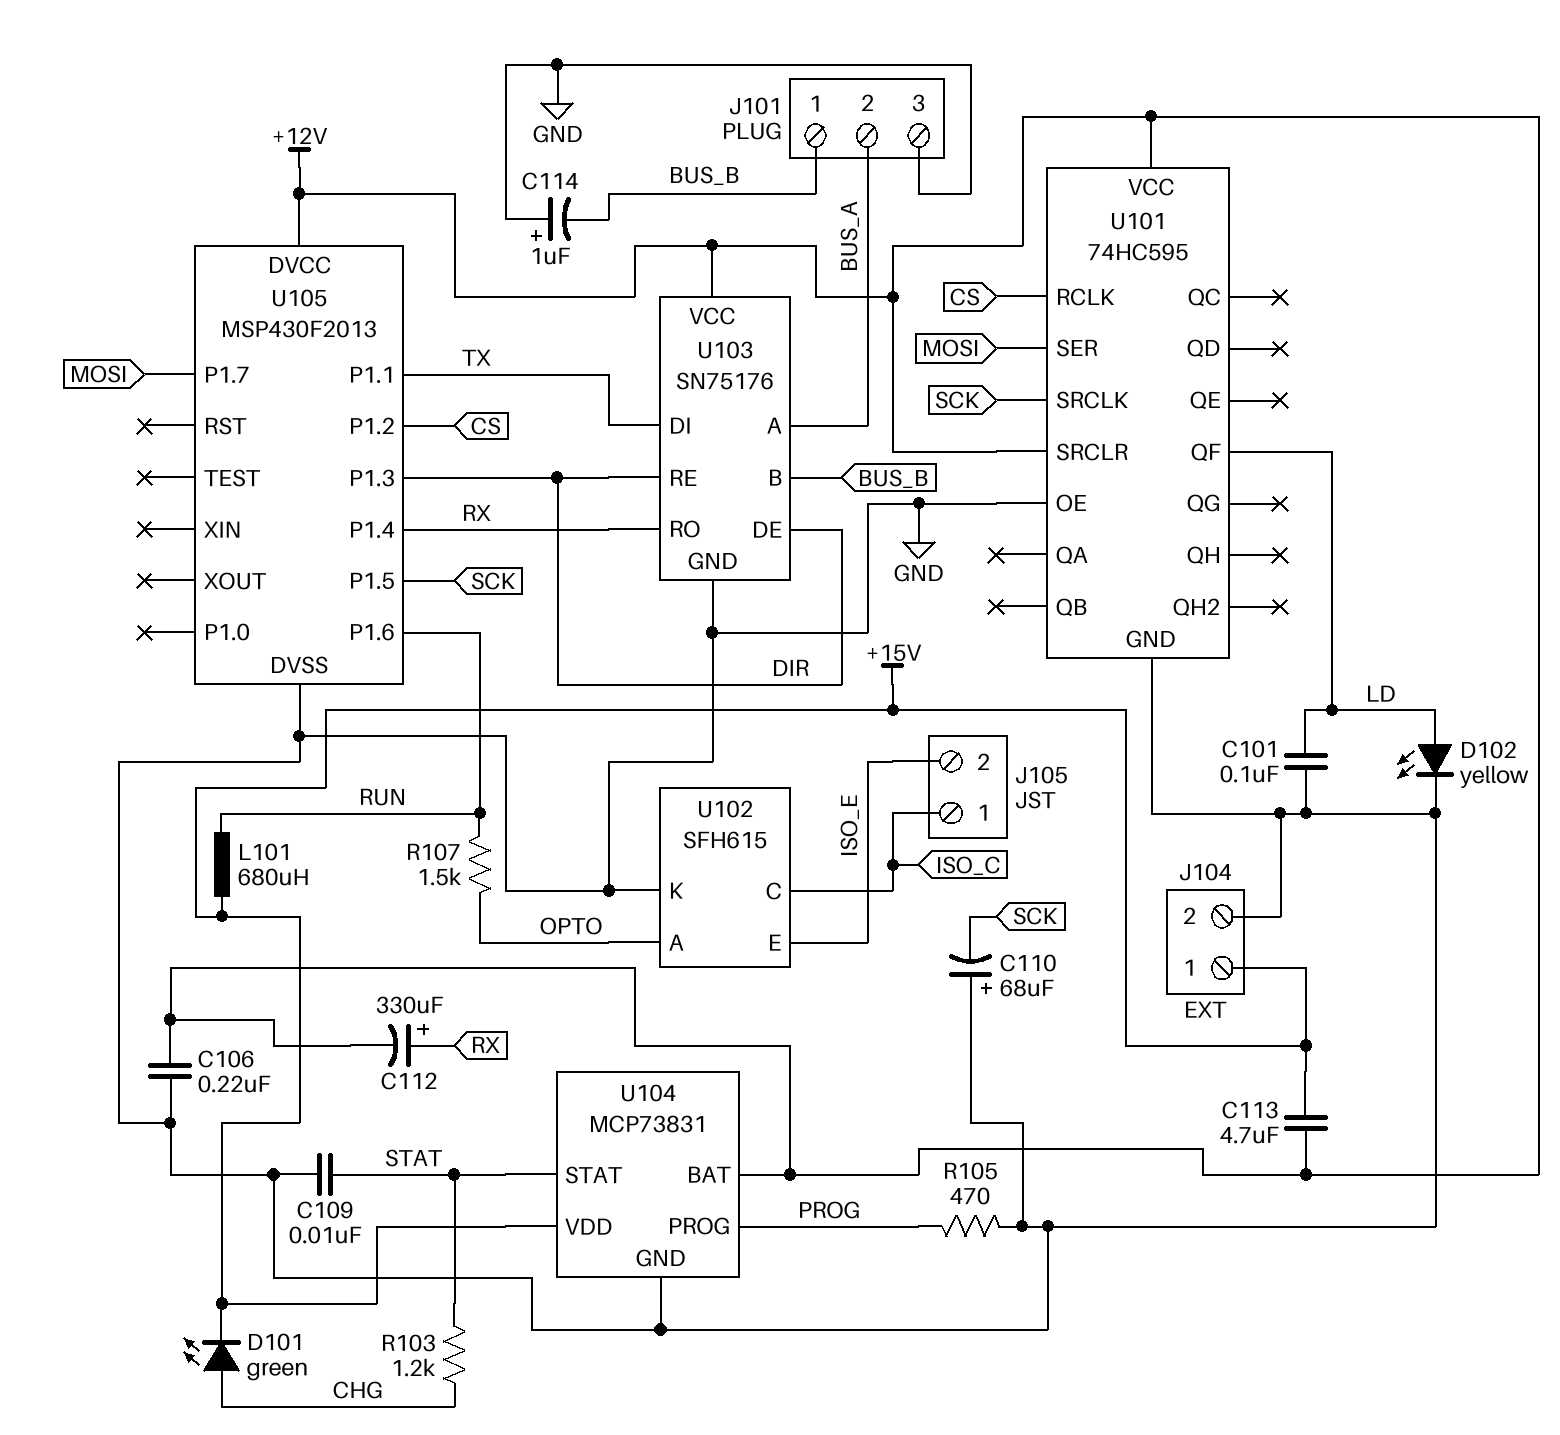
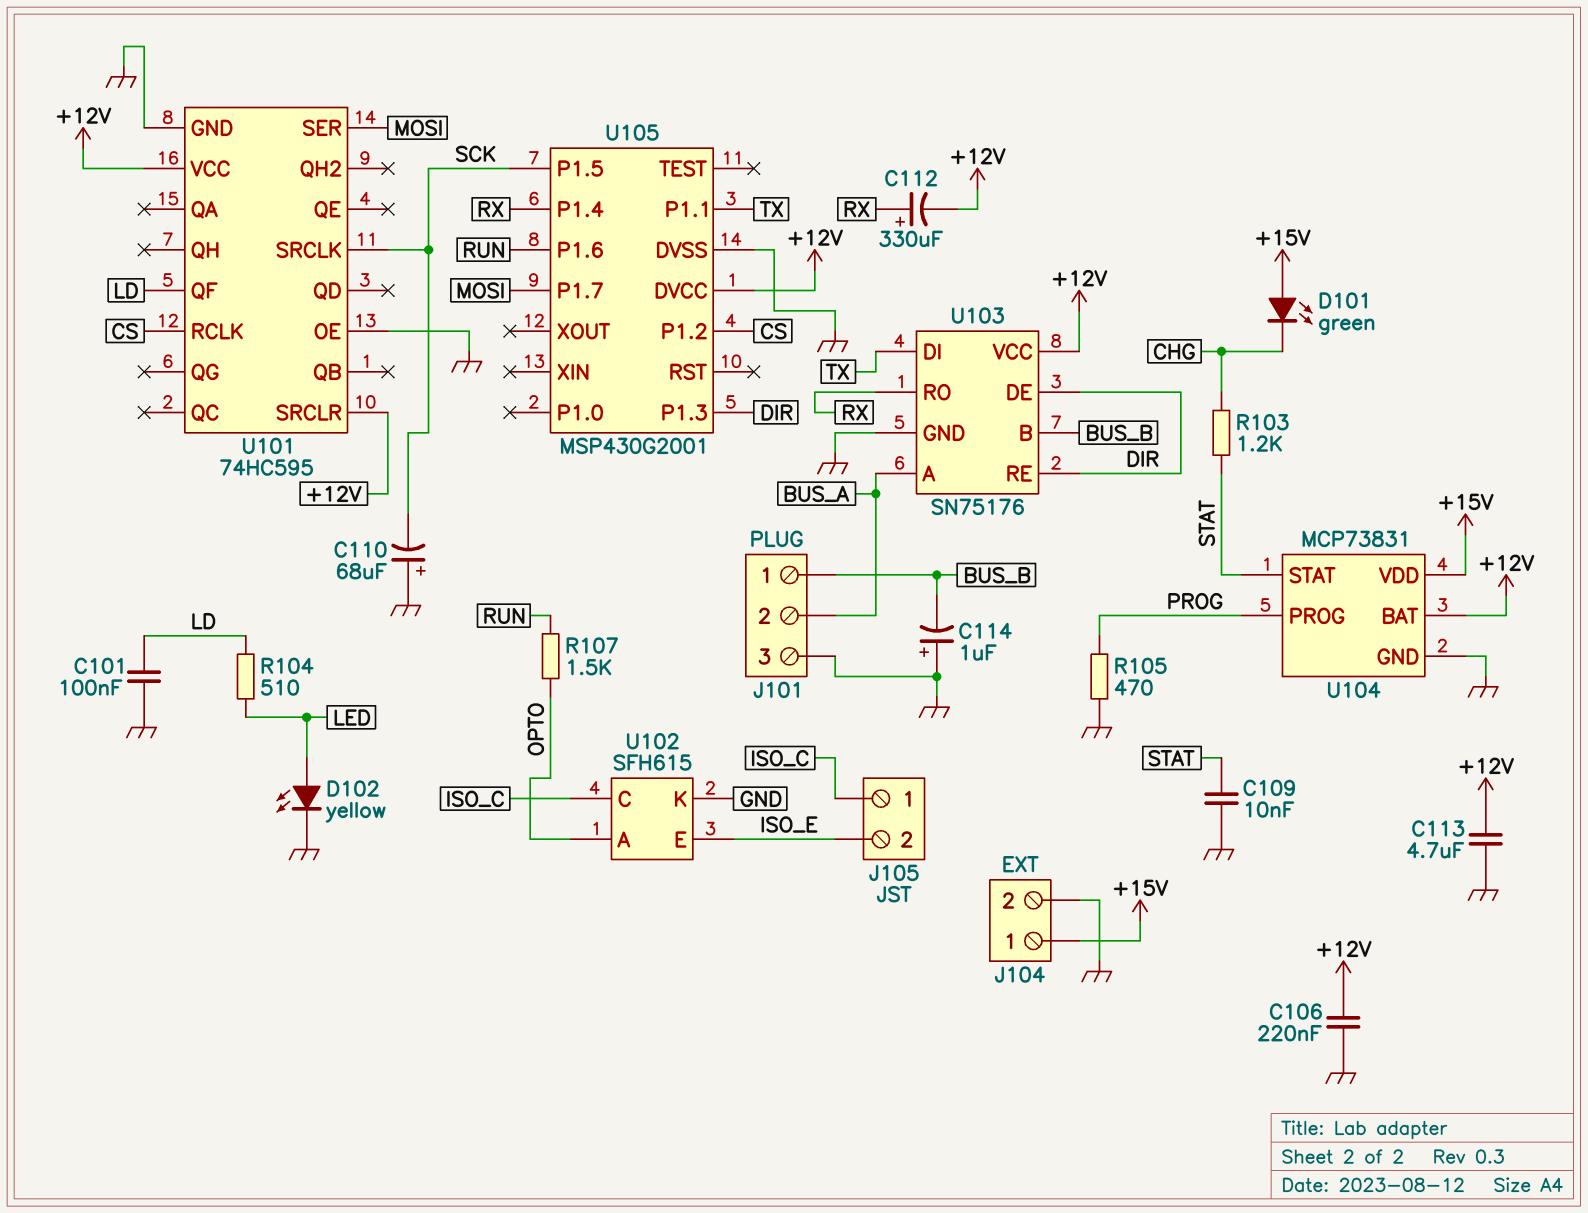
C113: 4.7uF (+12V, +15V) -> 4.7uF (+12V, GND)
D101: LED green (A CHG, K +15V) -> LED green (A +15V, K CHG)
D102: LED yellow (A LD, K GND) -> LED yellow (A LED, K GND)
L101: 680uH (+15V, RUN) -> none
R104: none -> 510 (LD, LED)
U105: MSP430F2013 -> MSP430G2001

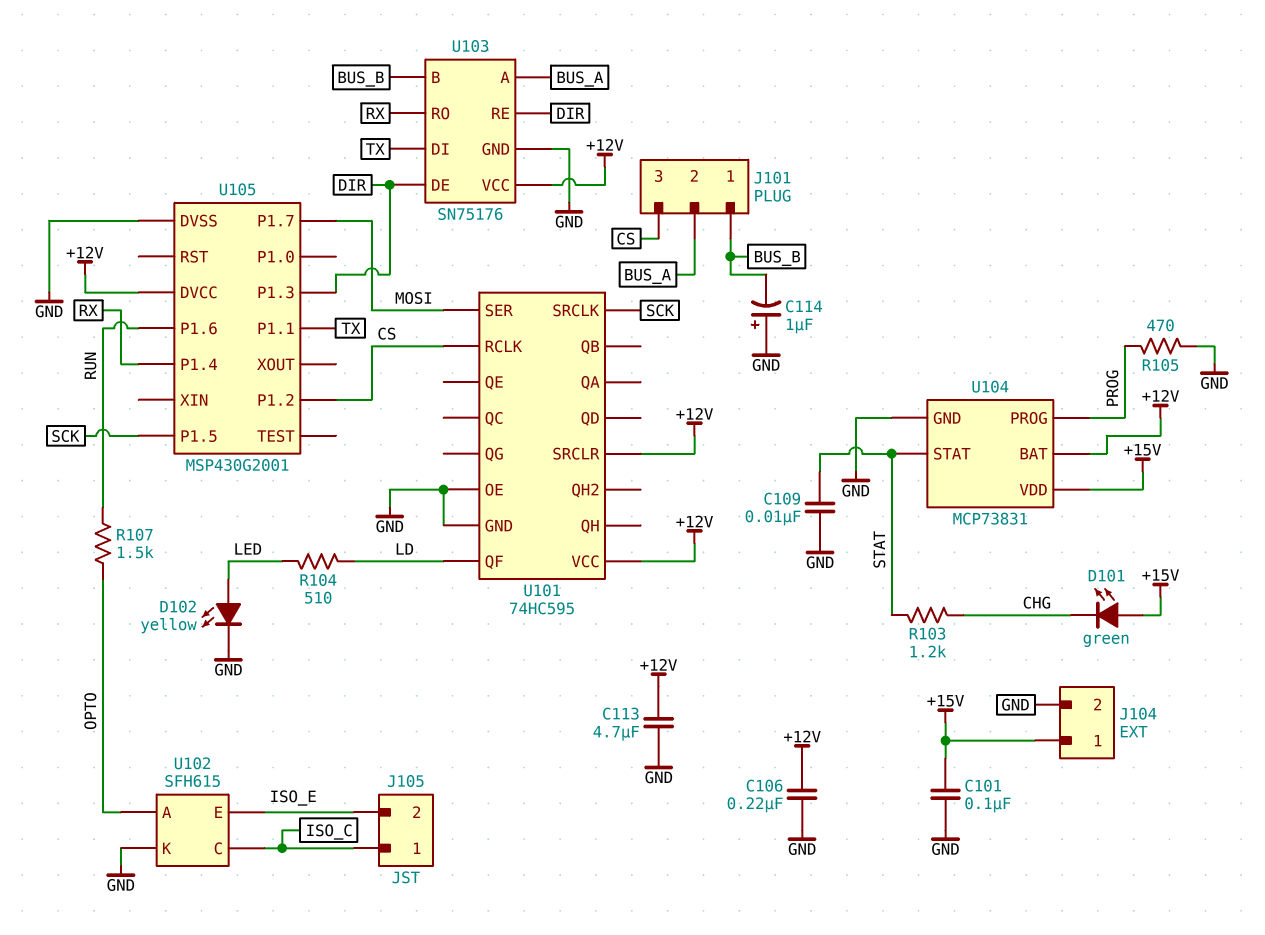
C101: 100nF (GND, LD) -> 100nF (+15V, GND)
C110: 68uF (plus GND, minus SCK) -> none
C112: 330uF (plus RX, minus +12V) -> none
J101 pin 3: GND -> CS

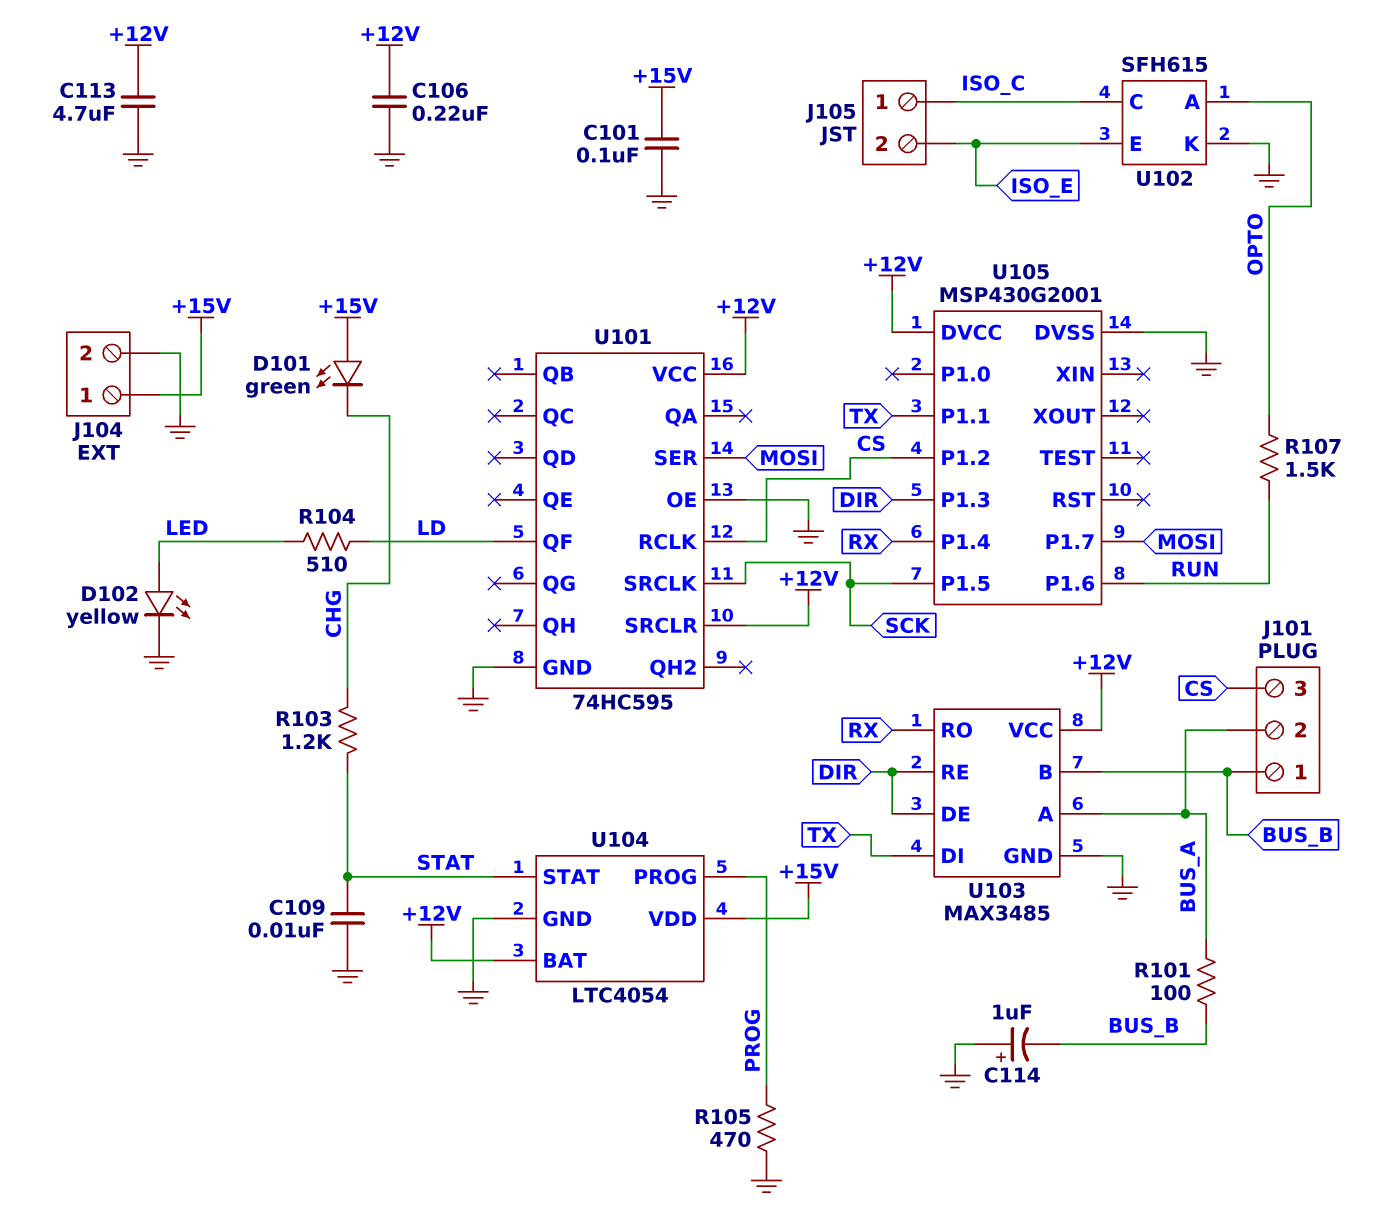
R101: none -> 100 (BUS_A, BUS_B)
U103: SN75176 -> MAX3485
U104: MCP73831 -> LTC4054

